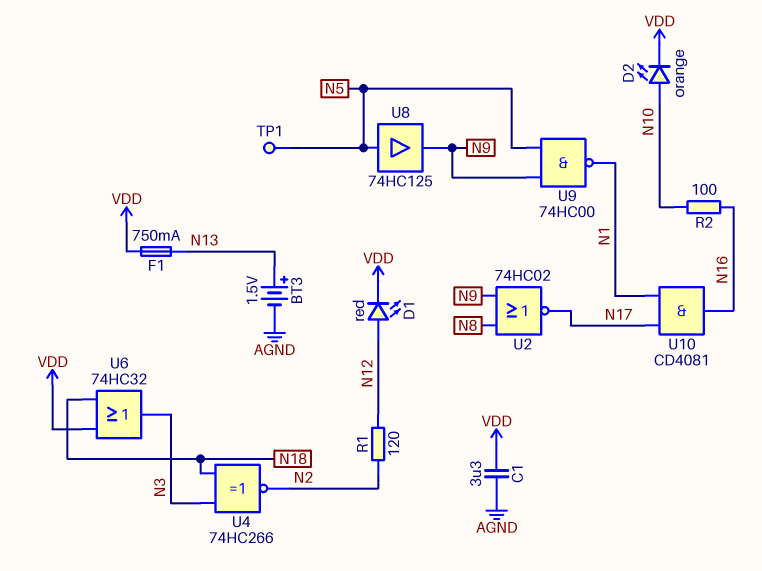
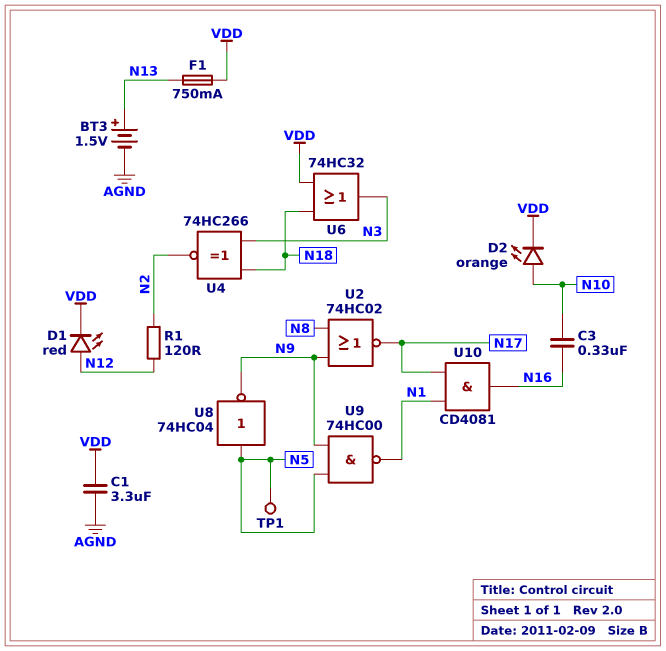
C3: none -> 330nF (N10, N16)
R2: 100 (N10, N16) -> none
U8: buffer 74HC125 (in N5, out N9) -> NOT 74HC04 (in N5, out N9)

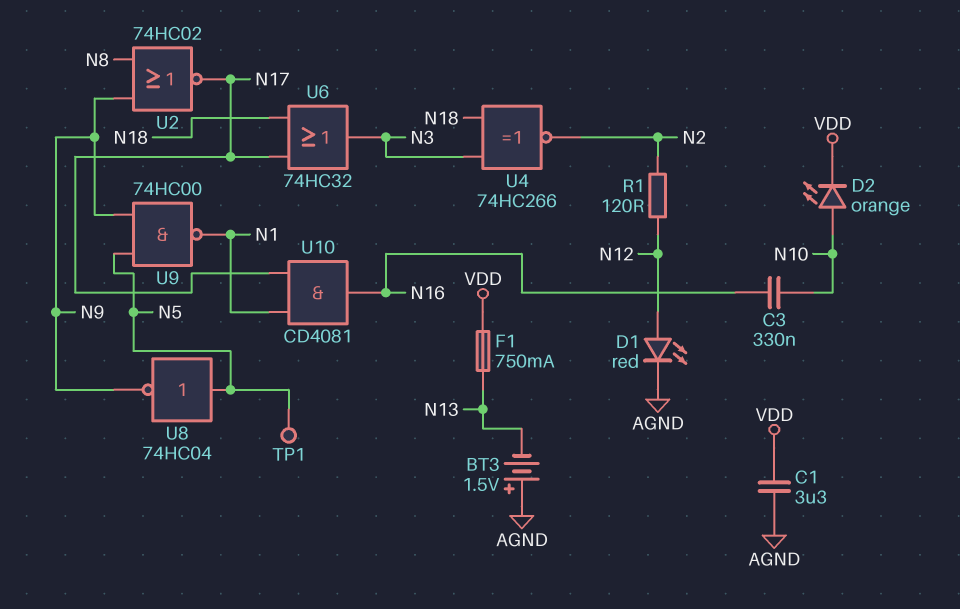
BT3: 1.5V (plus N13, minus AGND) -> 1.5V (plus AGND, minus N13)
D1: LED red (A N12, K VDD) -> LED red (A N12, K AGND)
U6: OR 74HC32 (in N18, in VDD, out N3) -> OR 74HC32 (in N17, in N18, out N3)

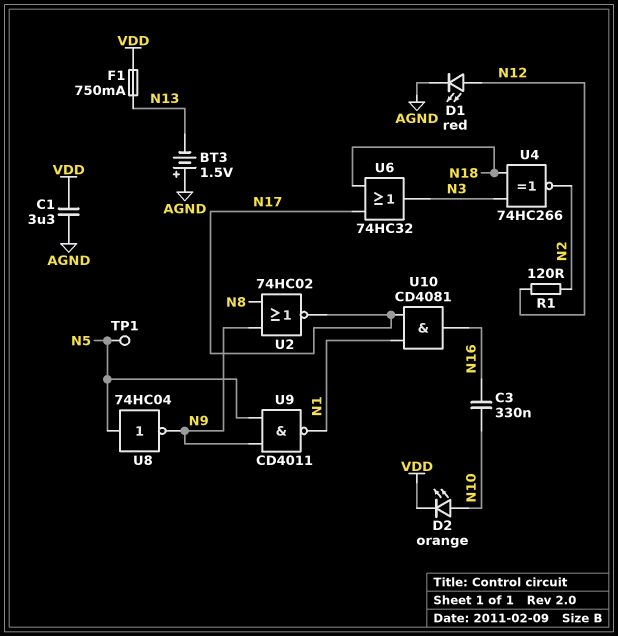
U9: NAND 74HC00 (in N5, in N9, out N1) -> NAND CD4011 (in N5, in N9, out N1)

